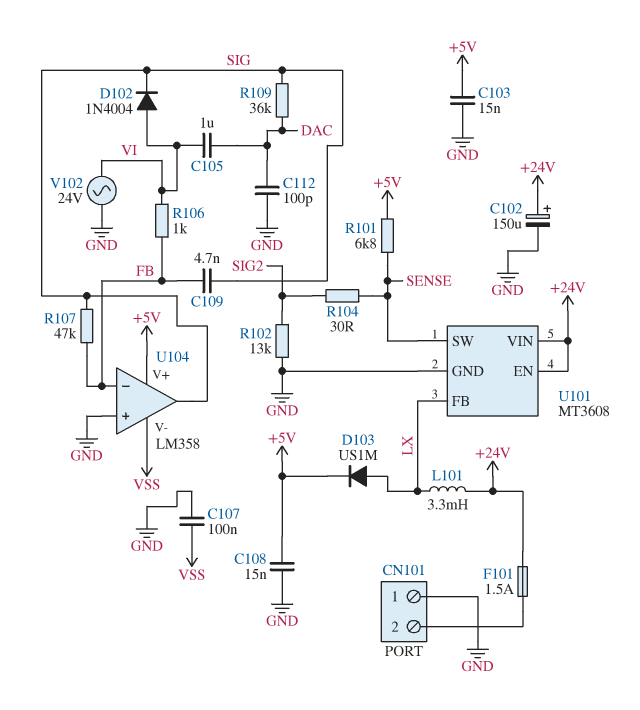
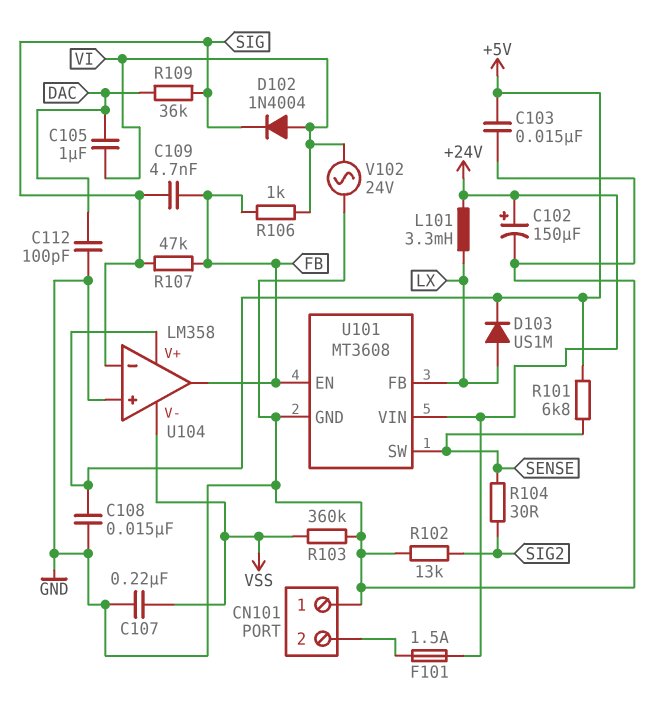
C107: 100nF (GND, VSS) -> 220nF (GND, VSS)
R103: none -> 360k (GND, VSS)
U101 pin EN: +24V -> FB
U104 pin in-: FB -> SIG
U104 pin out: SIG -> FB

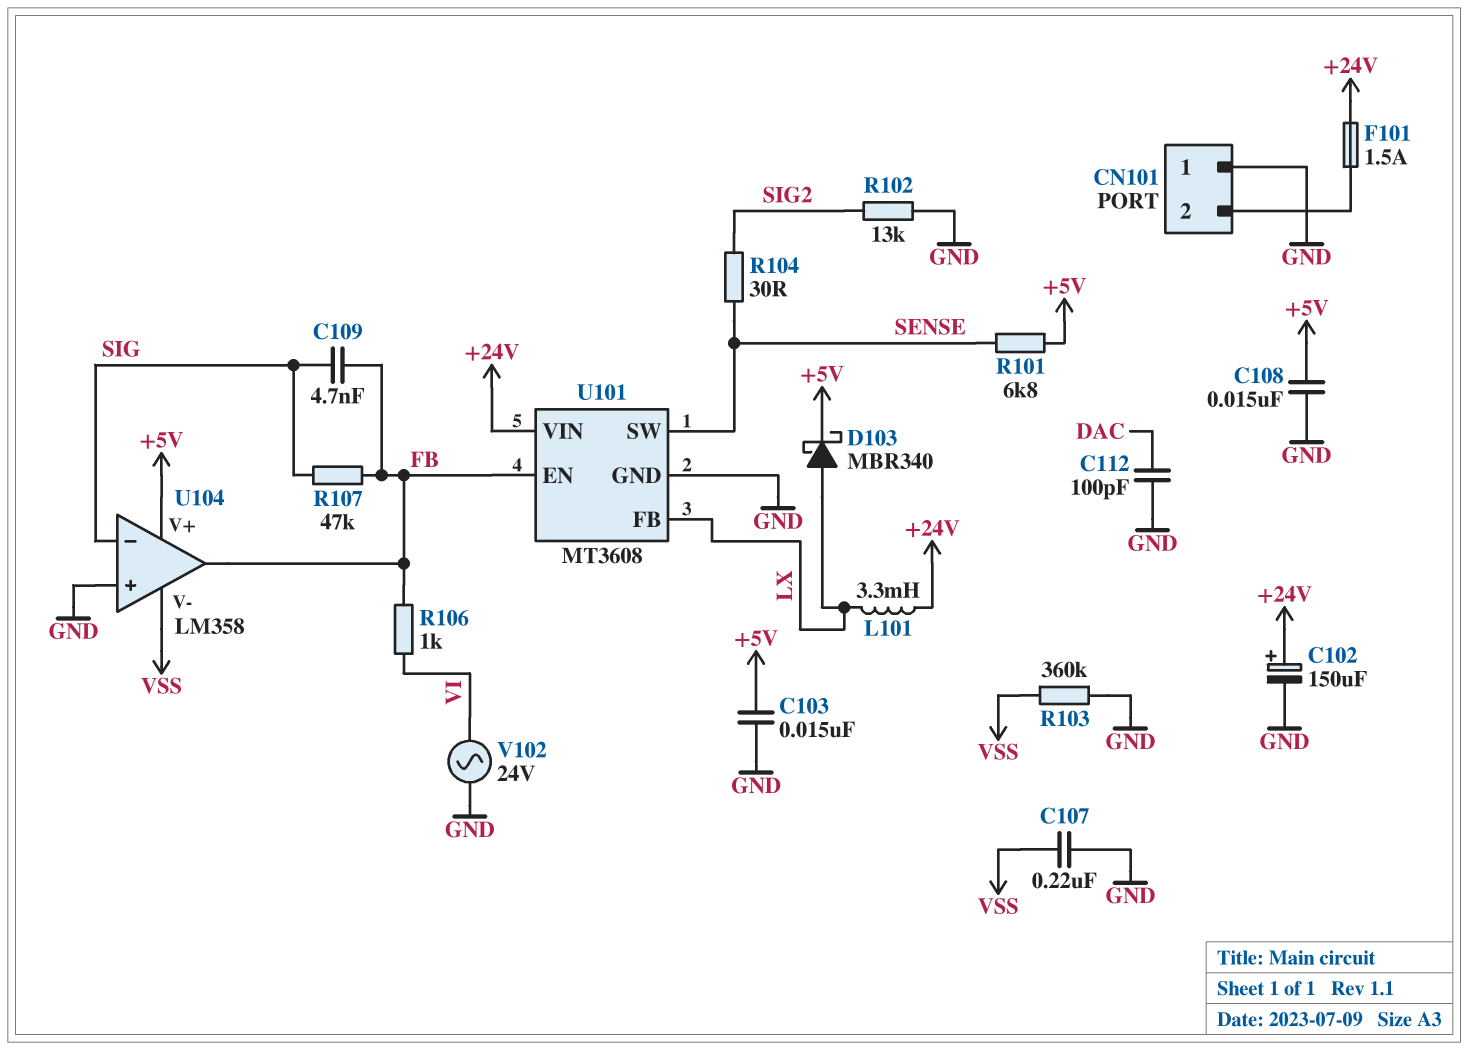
C105: 1uF (DAC, VI) -> none
D102: diode 1N4004 (A VI, K SIG) -> none
D103: diode US1M (A LX, K +5V) -> schottky MBR340 (A LX, K +5V)
R109: 36k (DAC, SIG) -> none

